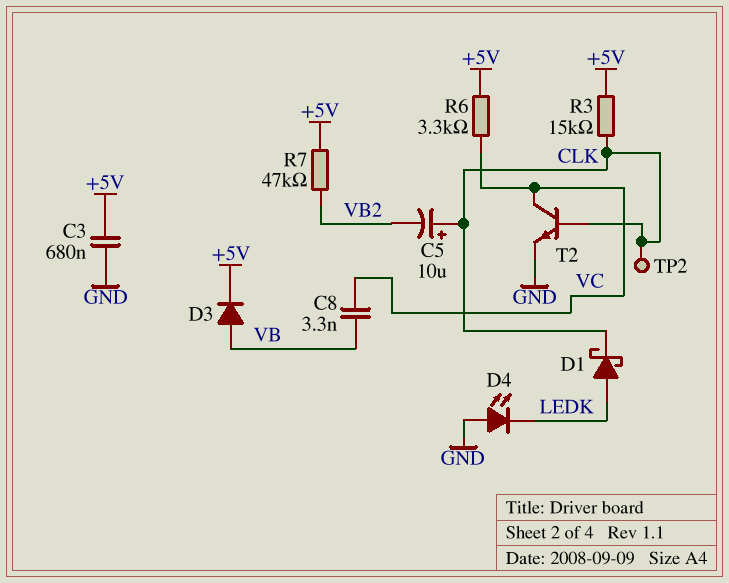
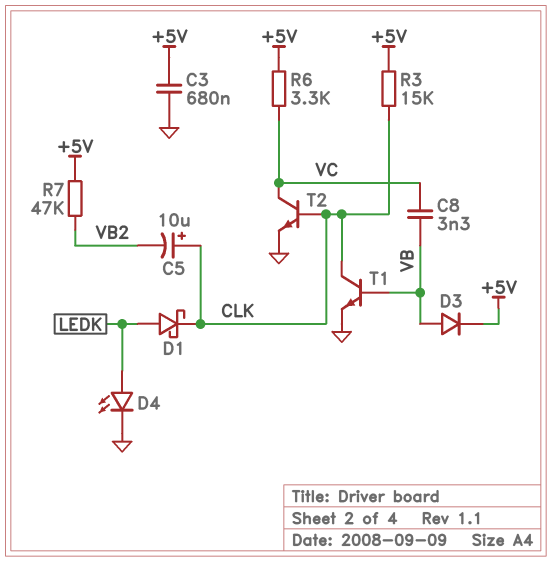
D4: LED (A GND, K LEDK) -> LED (A LEDK, K GND)
T1: none -> NPN (B VB, C CLK, E GND)
TP2: test point (CLK) -> none

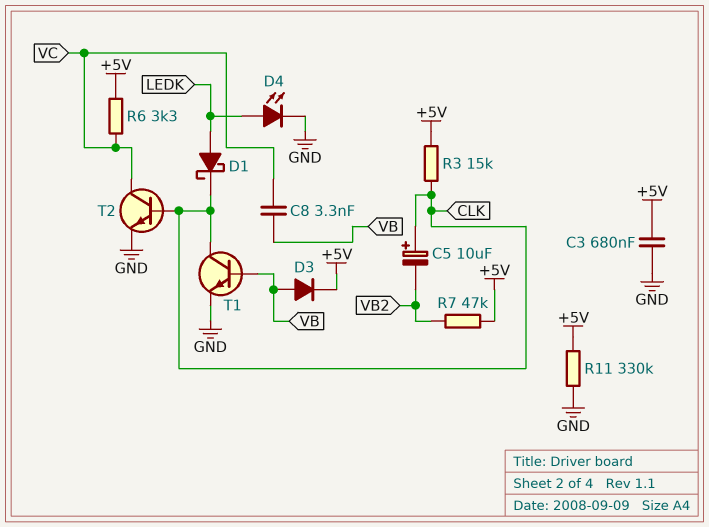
R11: none -> 330k (+5V, GND)

